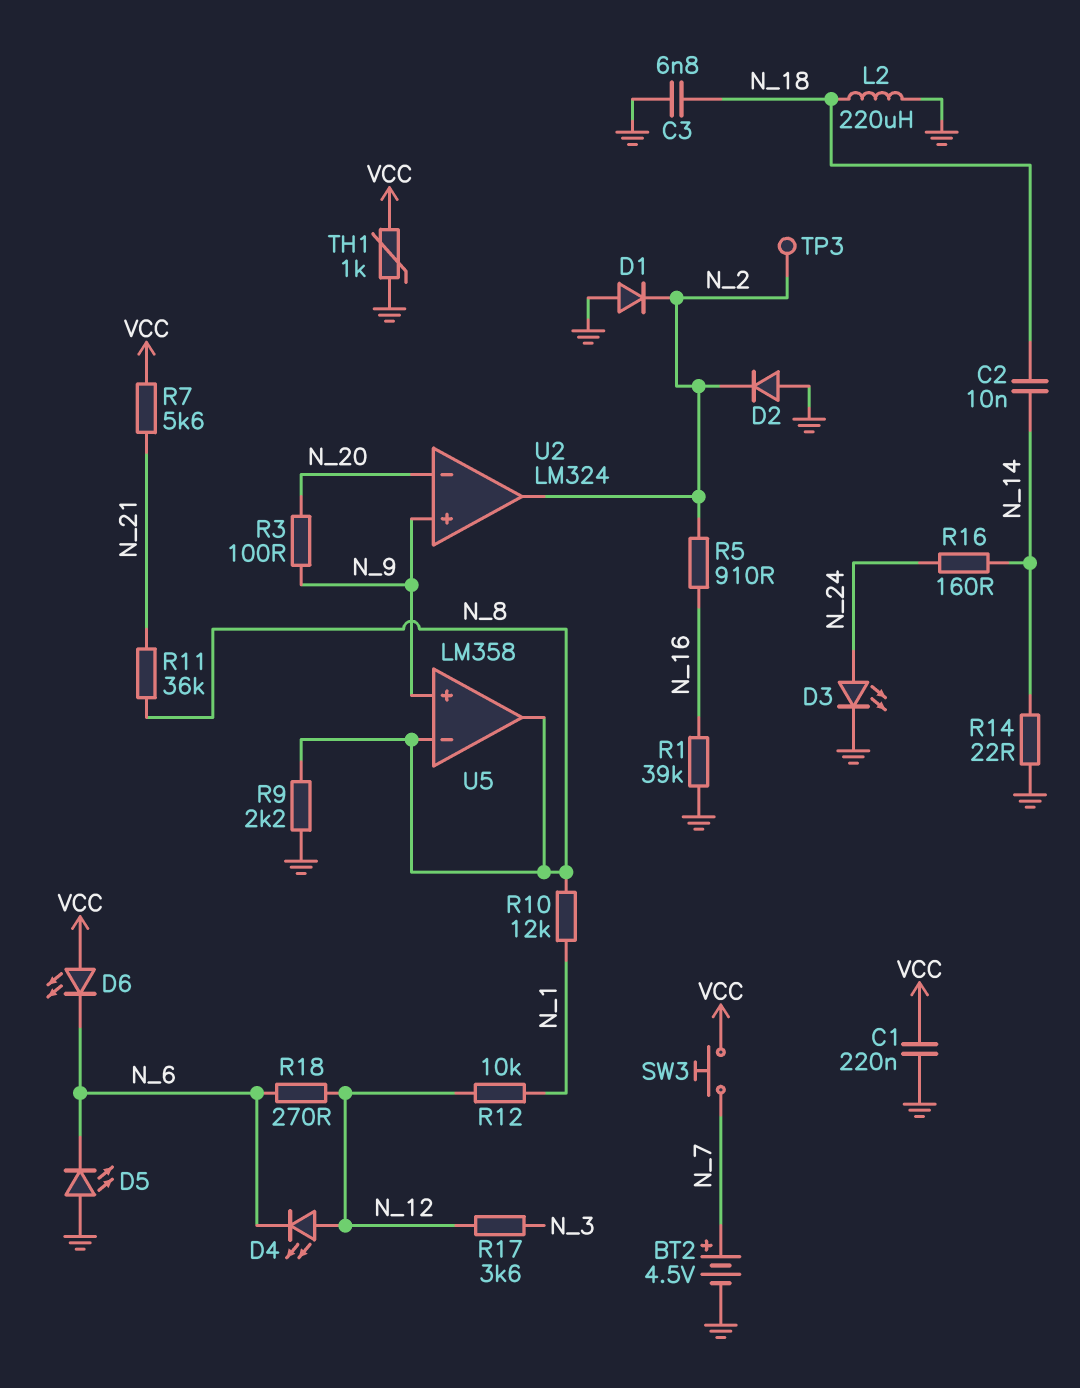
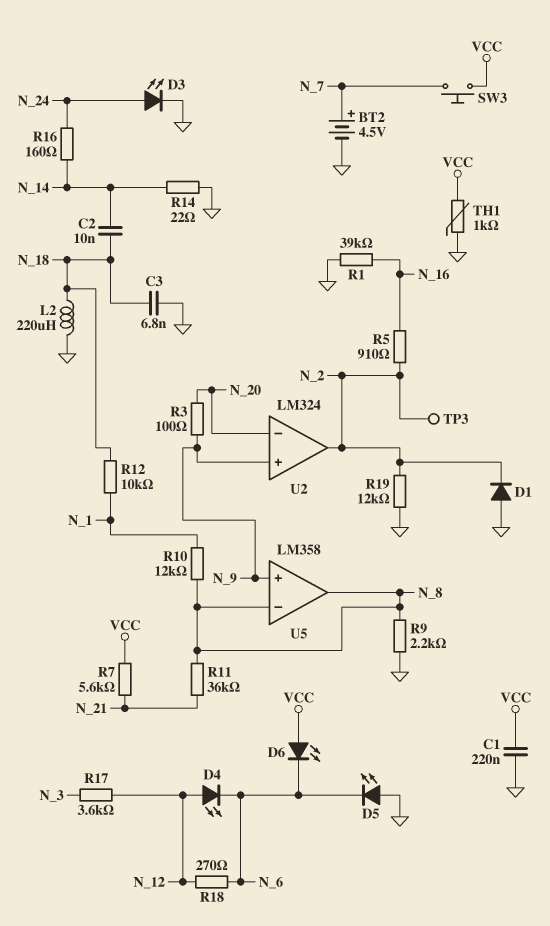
D2: diode (A GND, K N_2) -> none
R12: 10k (N_1, N_12) -> 10k (N_1, N_18)
R19: none -> 12k (GND, N_2)

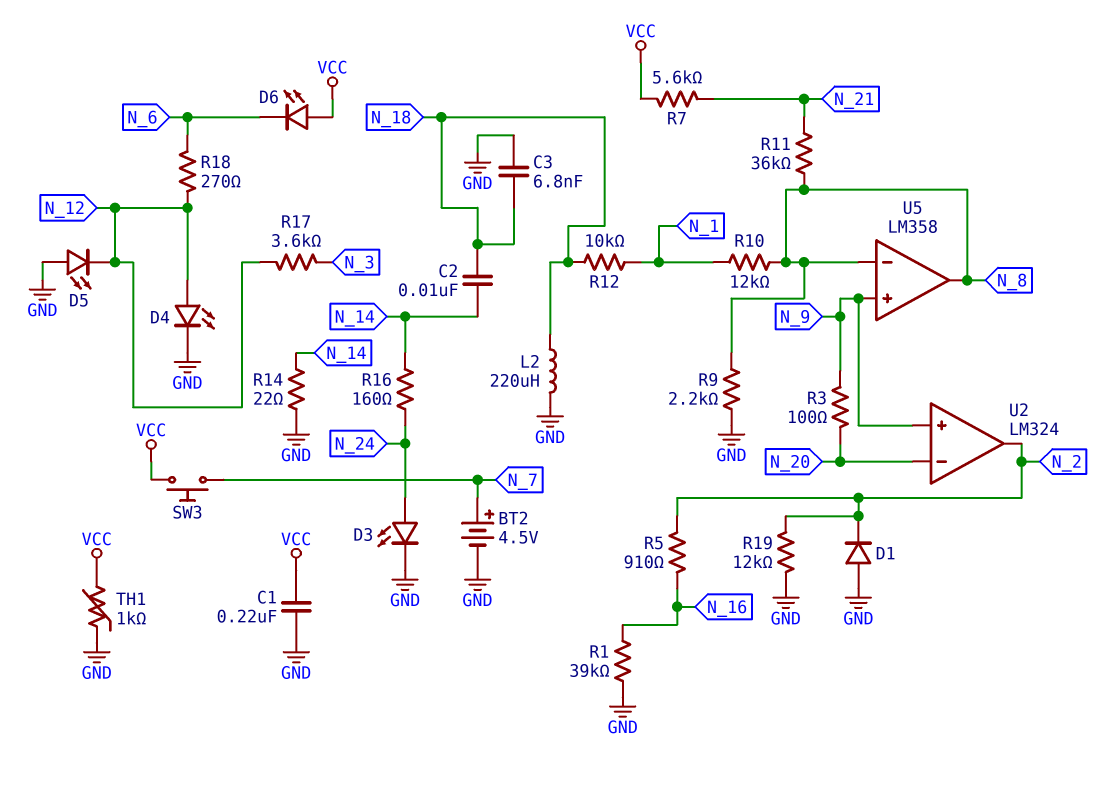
D4: LED (A N_12, K N_6) -> LED (A N_12, K GND)
D5: LED (A GND, K N_6) -> LED (A GND, K N_12)
TP3: test point (N_2) -> none

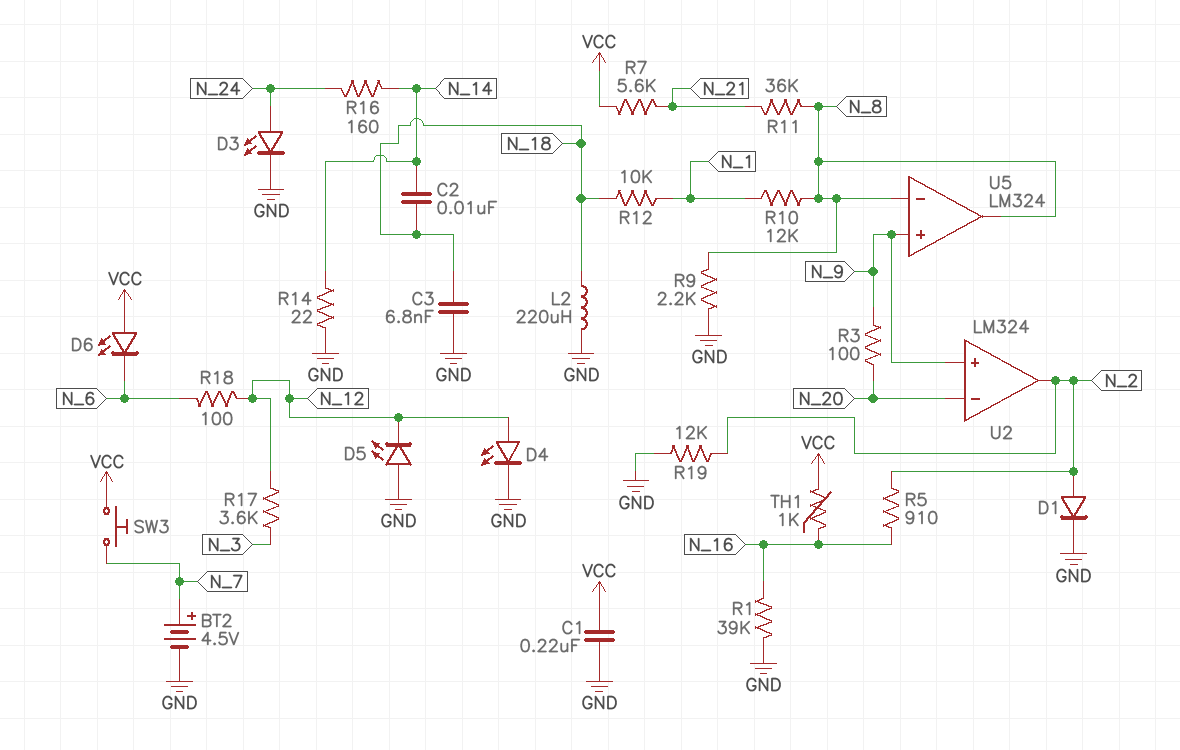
D1: diode (A GND, K N_2) -> diode (A N_2, K GND)
R18: 270 (N_6, N_12) -> 100 (N_6, N_12)
TH1: 1k (GND, VCC) -> 1k (N_16, VCC)
U5: LM358 -> LM324

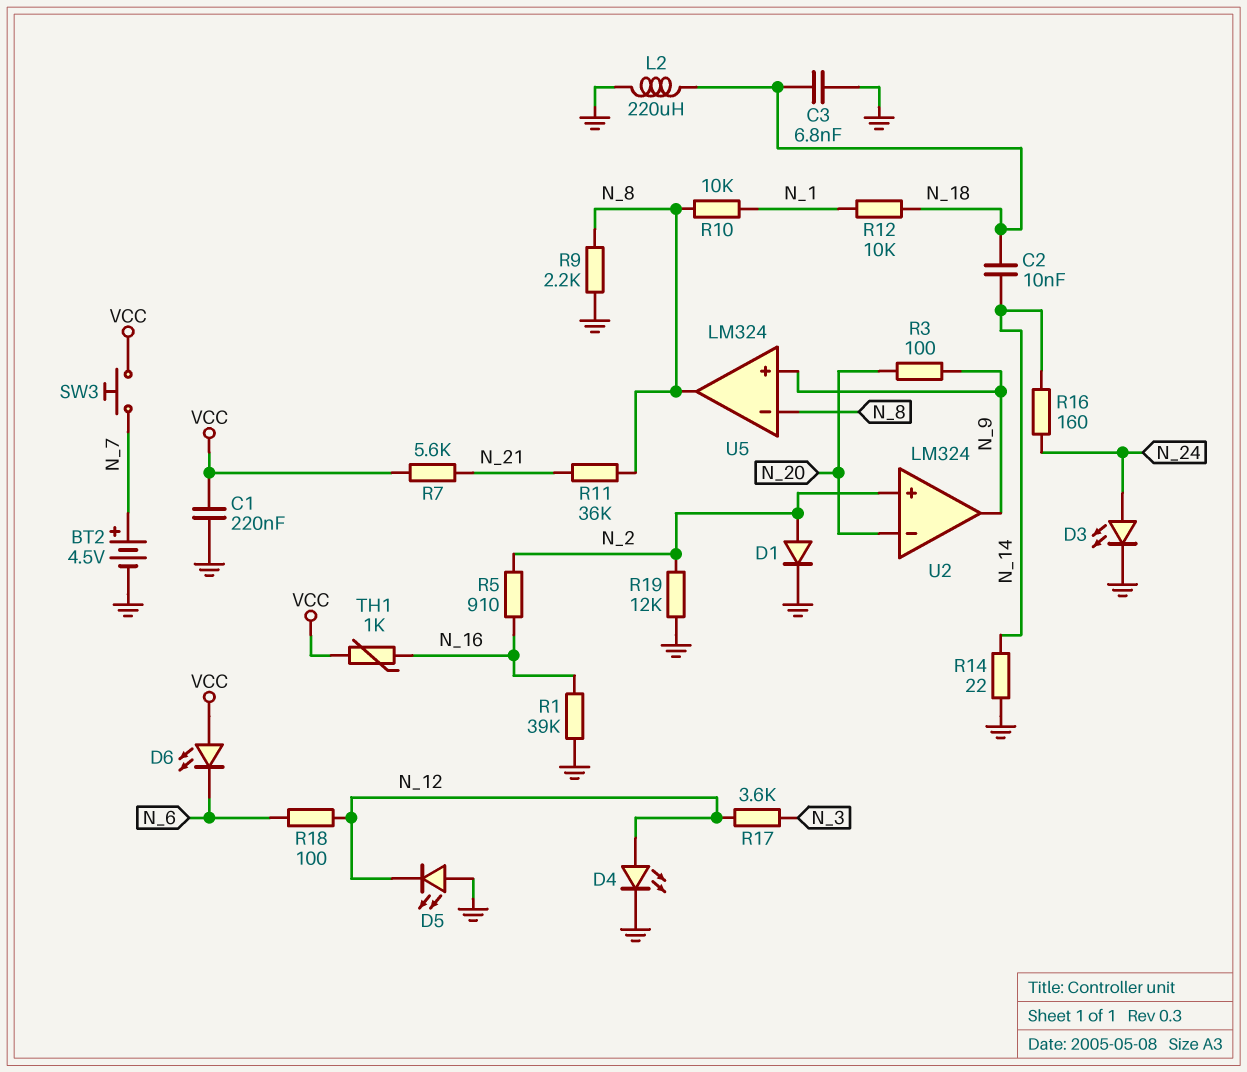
R10: 12k (N_1, N_8) -> 10k (N_1, N_8)
U2 pin in+: N_9 -> N_2
U2 pin out: N_2 -> N_9

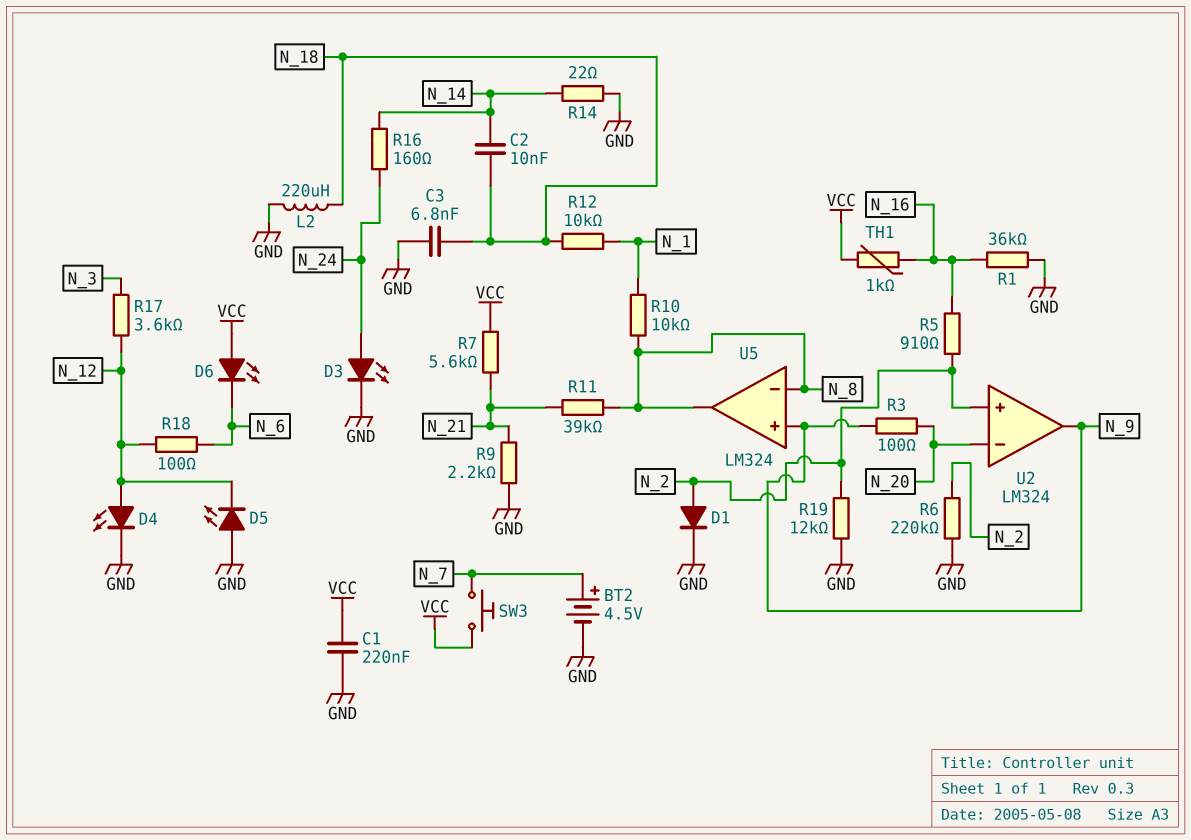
R1: 39k (GND, N_16) -> 36k (GND, N_16)
R6: none -> 220k (GND, N_2)
R9: 2.2k (GND, N_8) -> 2.2k (GND, N_21)
R11: 36k (N_8, N_21) -> 39k (N_8, N_21)

